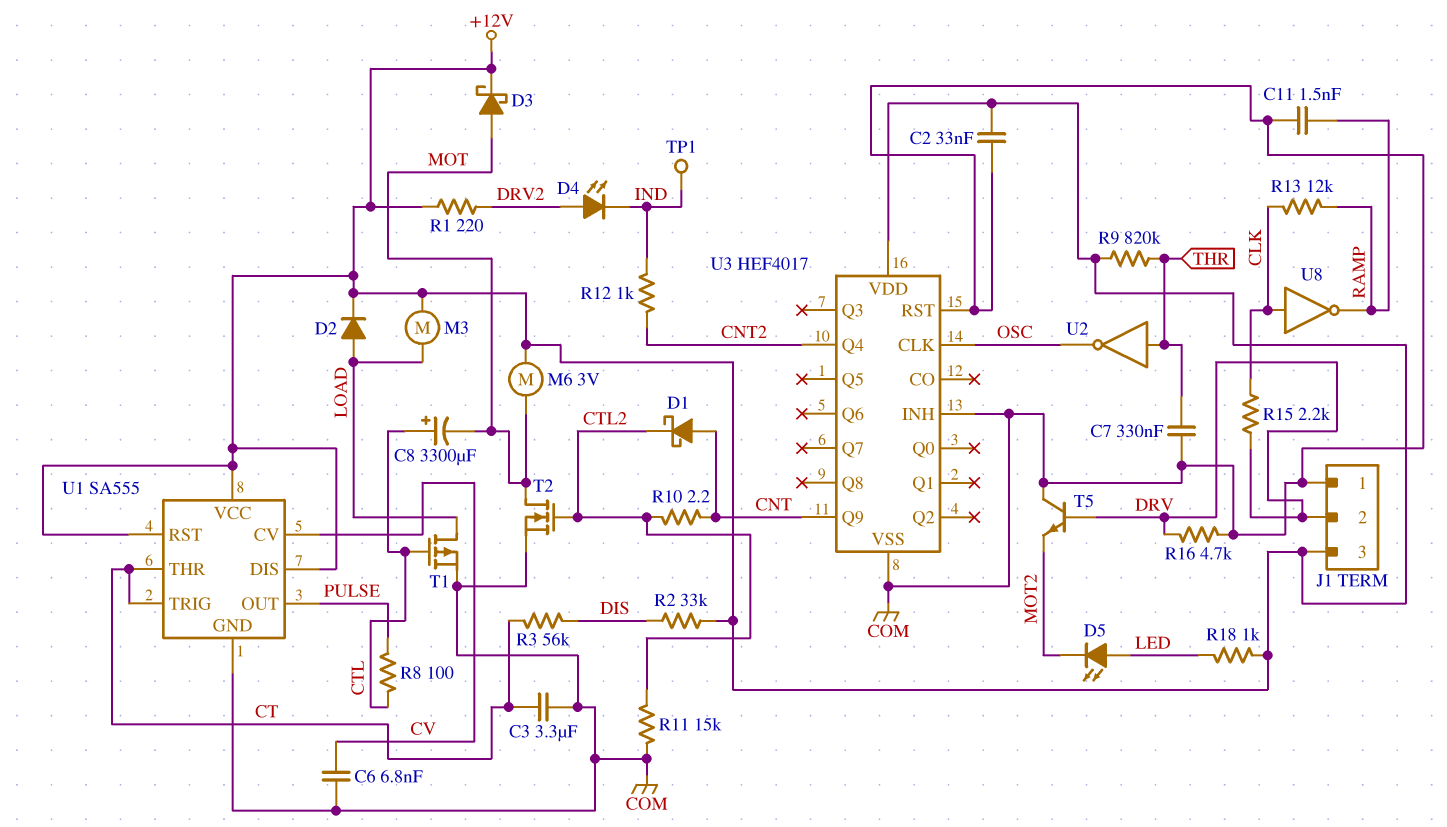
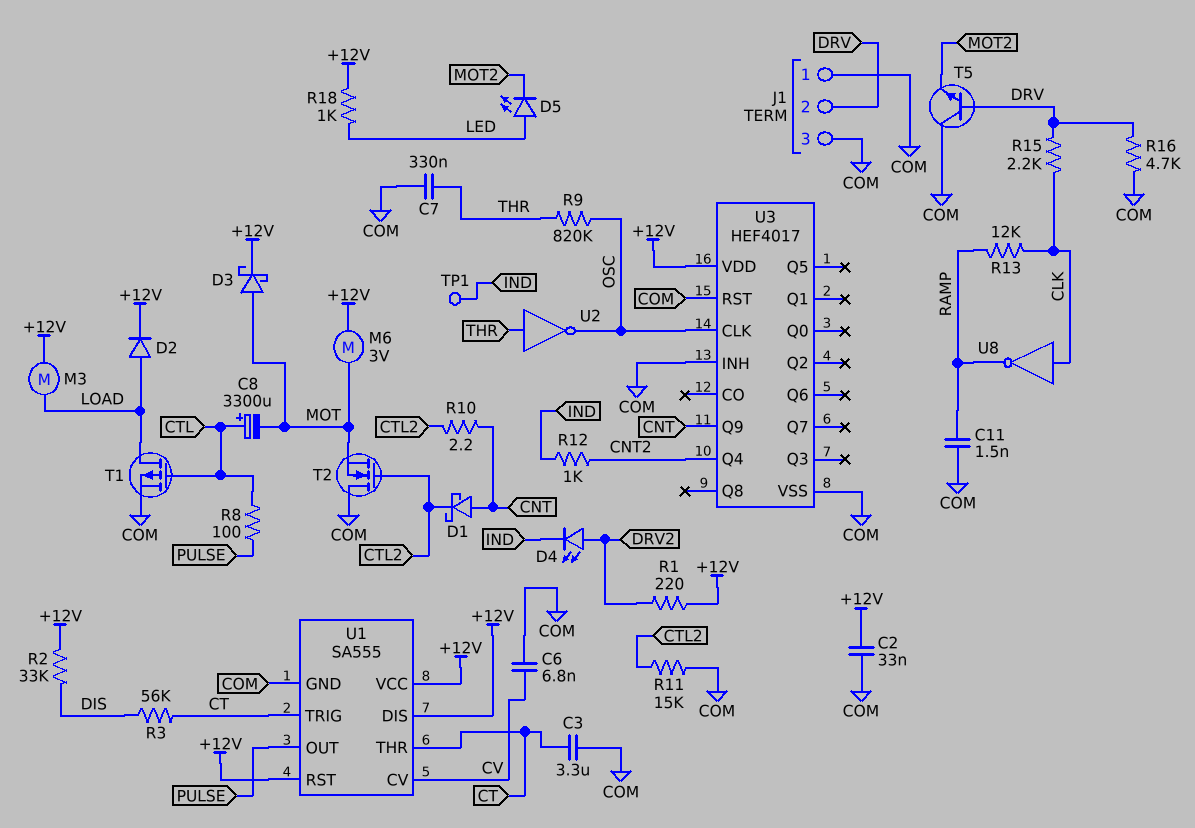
J1 pin 3: +12V -> COM
R9: 820k (+12V, THR) -> 820k (OSC, THR)
T2: NMOS (G CTL2, D MOT, S COM) -> NMOS (G CTL2, D COM, S MOT)

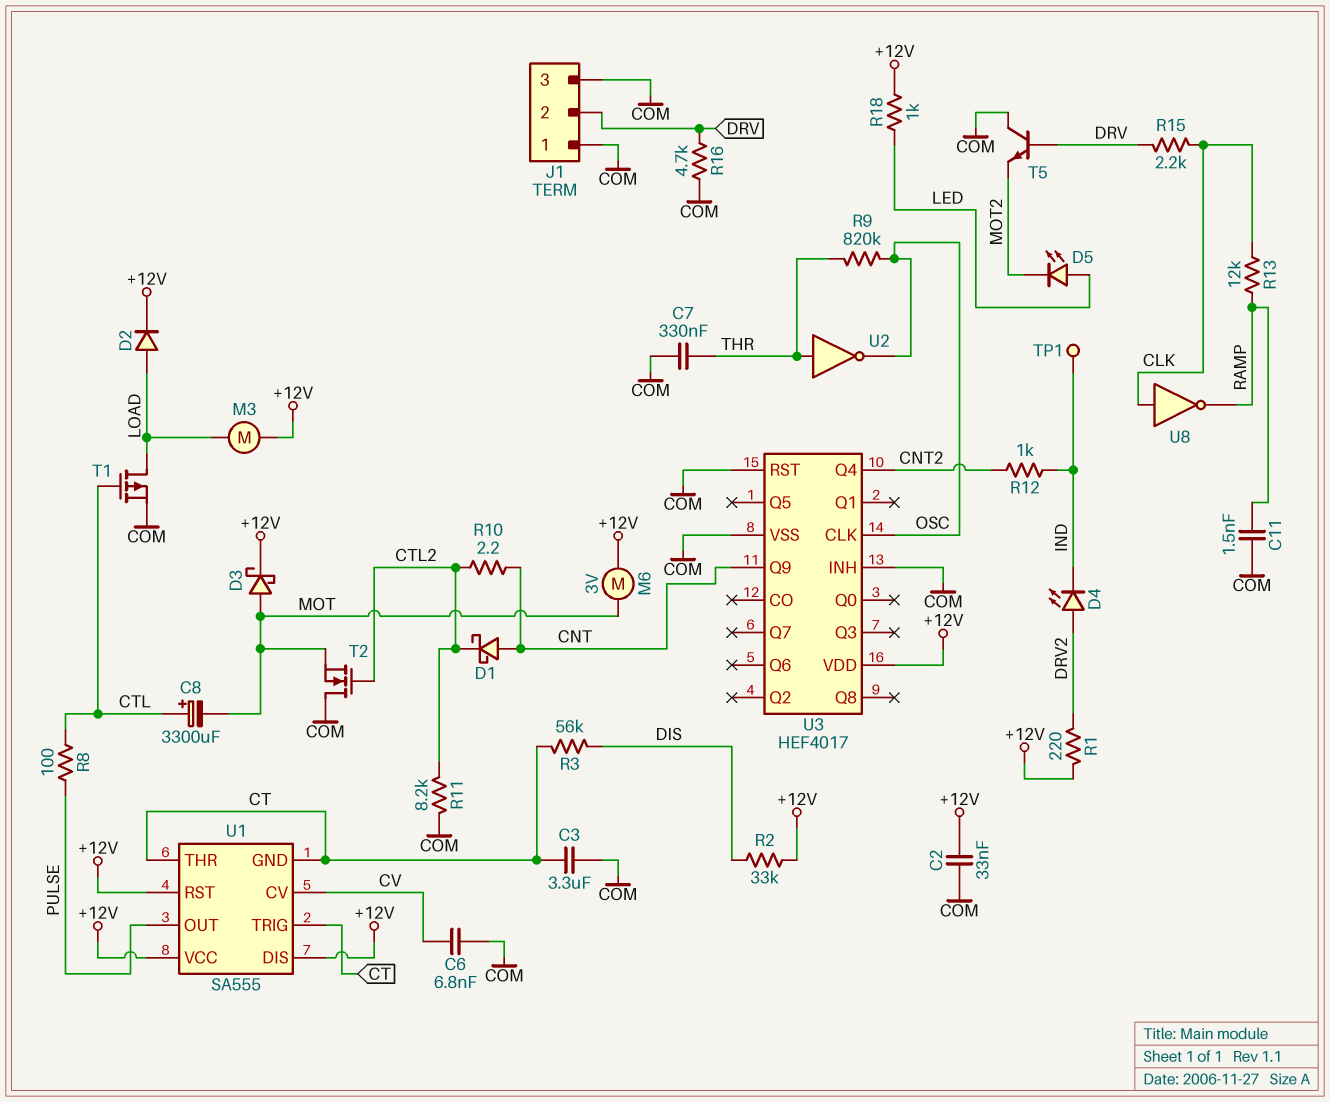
R11: 15k (COM, CTL2) -> 8.2k (COM, CTL2)
U1 pin GND: COM -> CT

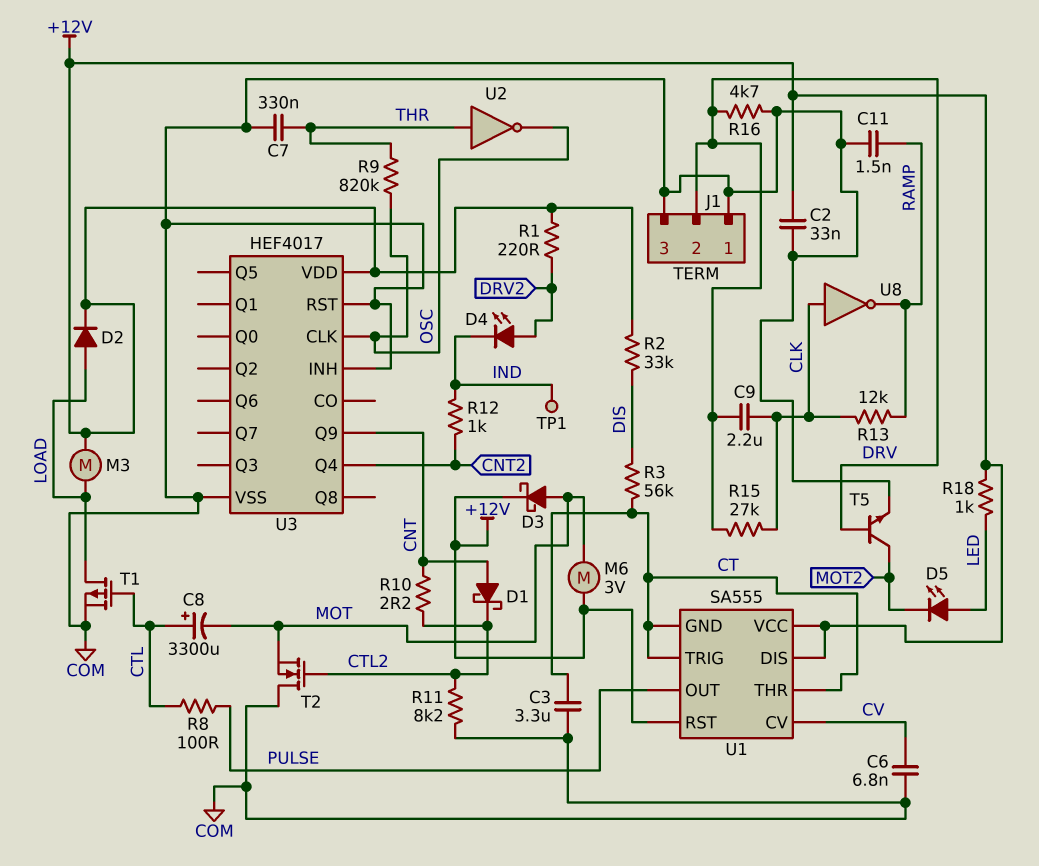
C9: none -> 2.2uF (CLK, DRV)
R15: 2.2k (CLK, DRV) -> 27k (CLK, DRV)
T5: NPN (B DRV, C COM, E MOT2) -> NPN (B DRV, C MOT2, E COM)

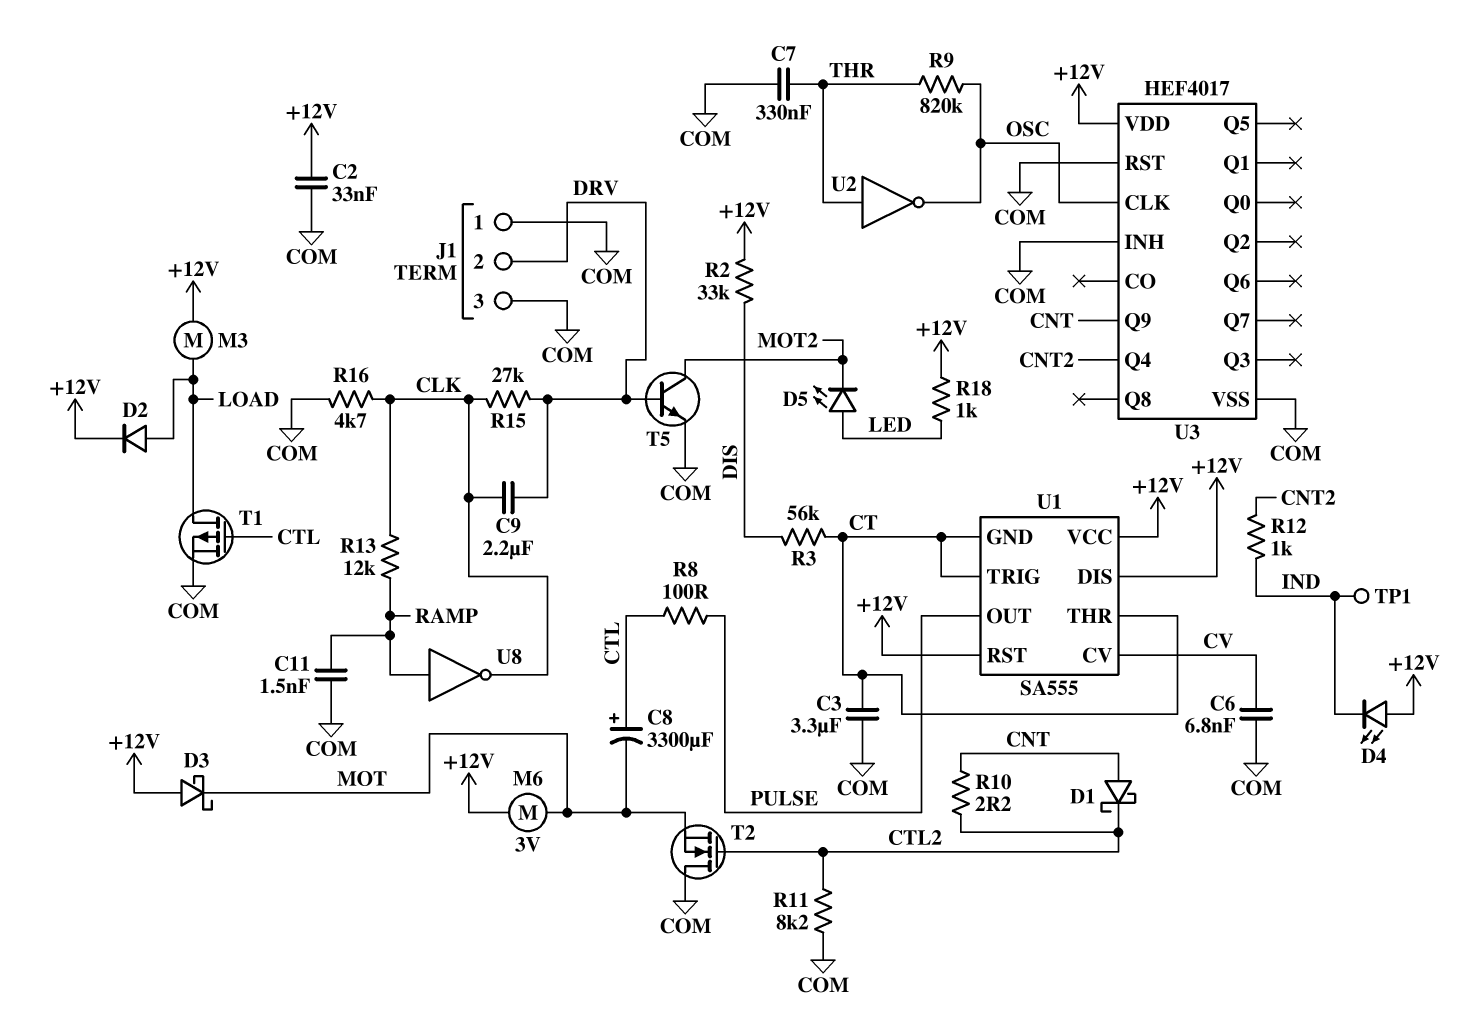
D3: schottky (A MOT, K +12V) -> schottky (A +12V, K MOT)
D4: LED (A DRV2, K IND) -> LED (A +12V, K IND)
R1: 220 (+12V, DRV2) -> none
R16: 4.7k (COM, DRV) -> 4.7k (CLK, COM)
U8: NOT (in CLK, out RAMP) -> NOT (in RAMP, out CLK)

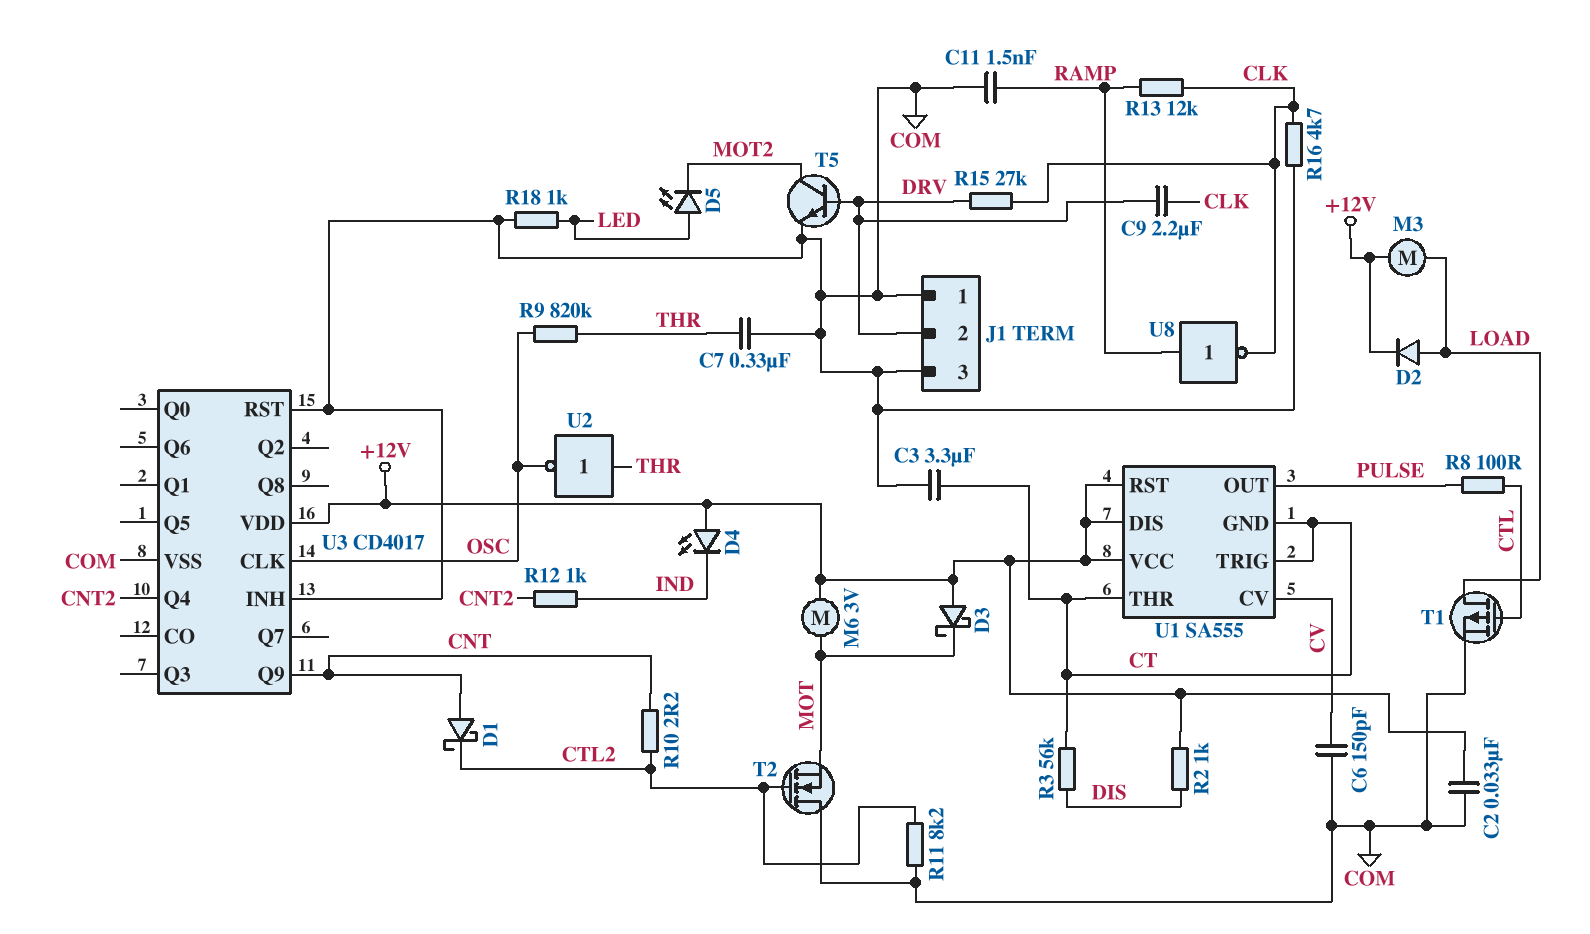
C6: 6.8nF (COM, CV) -> 150pF (COM, CV)
C8: 3300uF (plus CTL, minus MOT) -> none
R2: 33k (+12V, DIS) -> 1k (+12V, DIS)
R18: 1k (+12V, LED) -> 1k (COM, LED)
TP1: test point (IND) -> none
U3: HEF4017 -> CD4017

